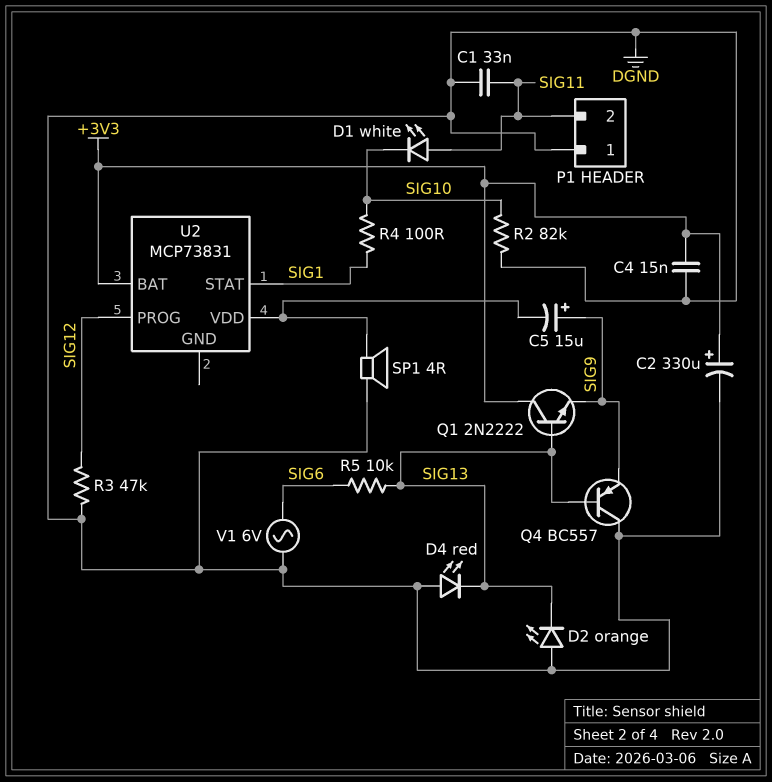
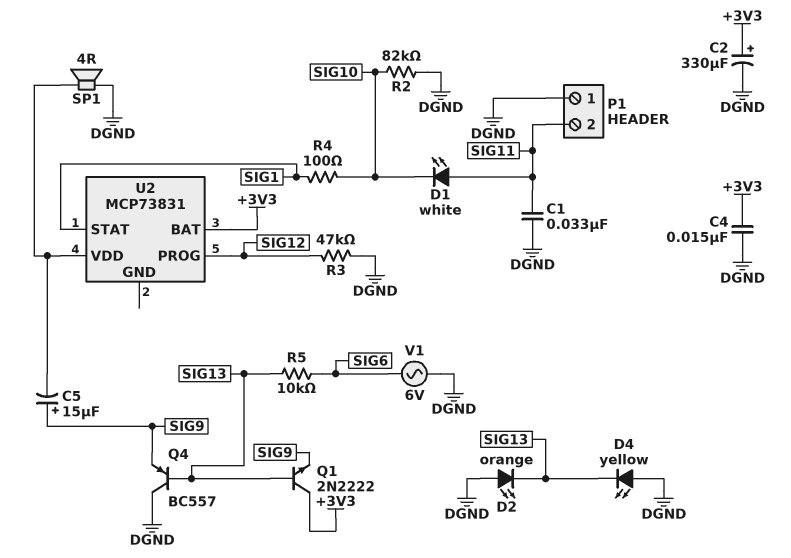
D4: LED red (A DGND, K SIG13) -> LED yellow (A DGND, K SIG13)

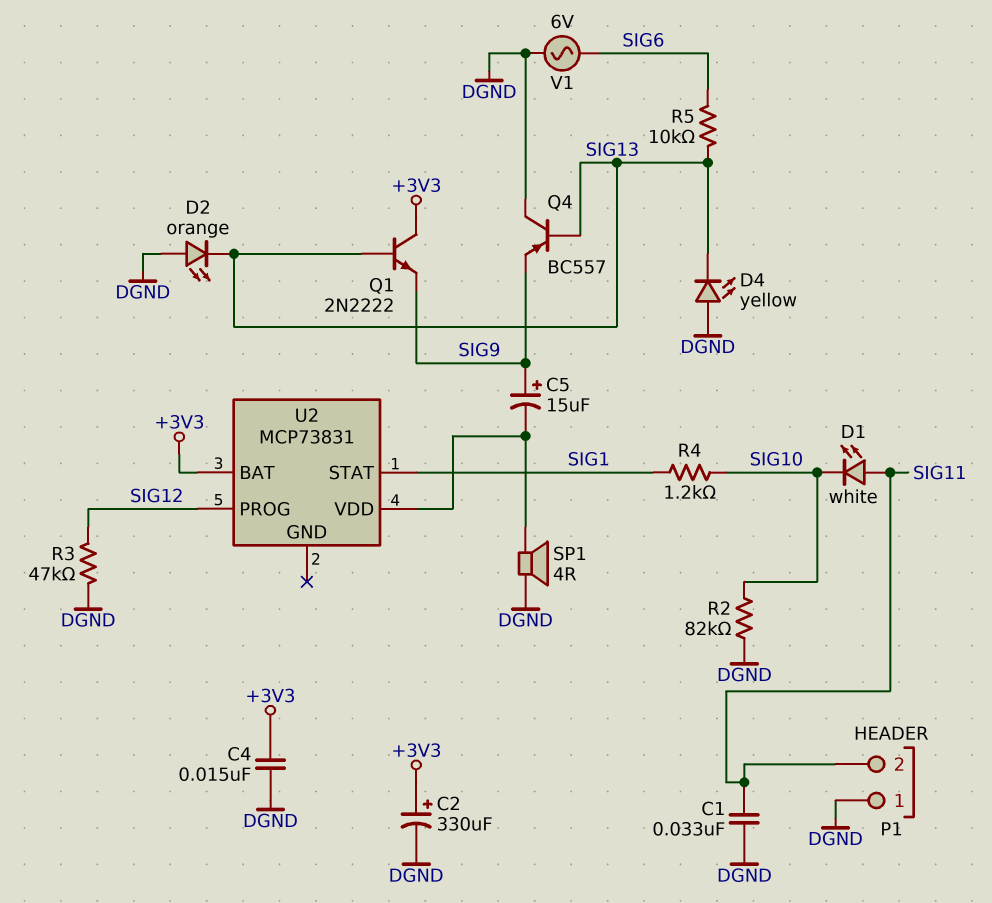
R4: 100 (SIG1, SIG10) -> 1.2k (SIG1, SIG10)

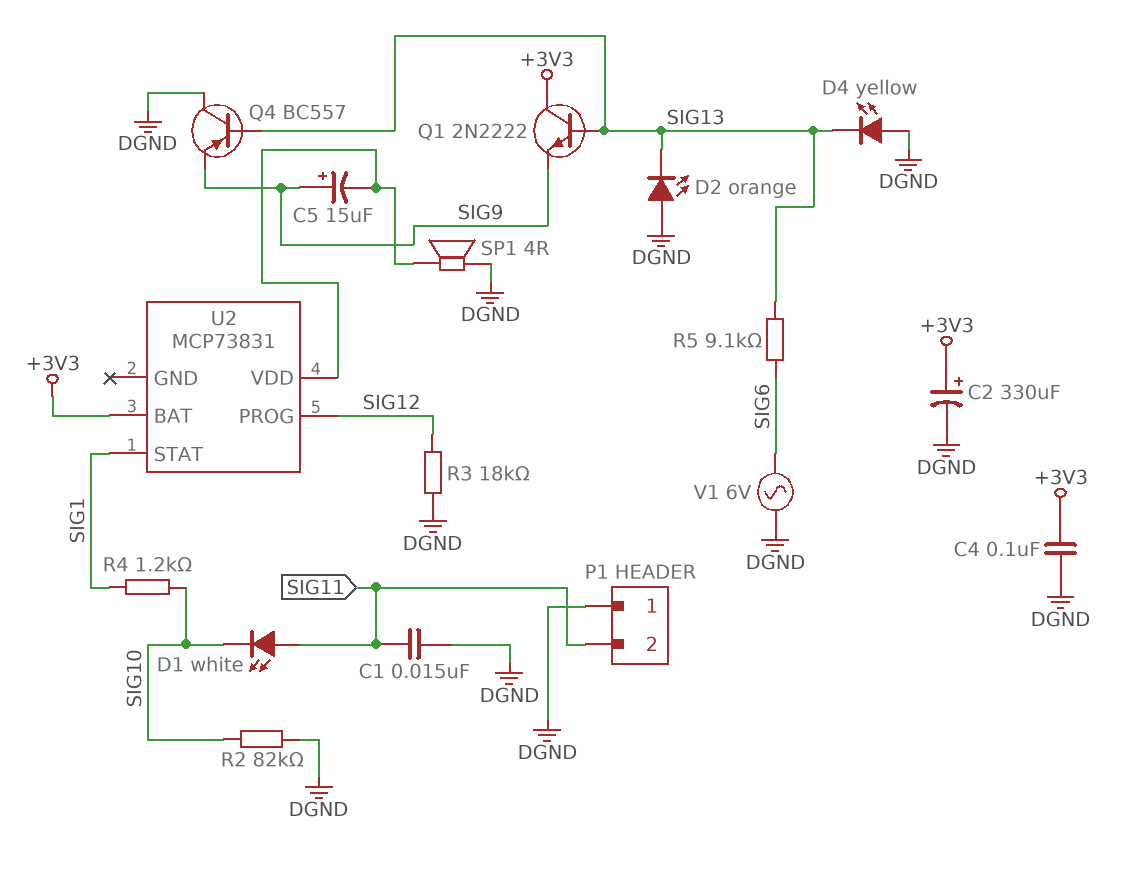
C1: 33nF (DGND, SIG11) -> 15nF (DGND, SIG11)
C4: 15nF (+3V3, DGND) -> 100nF (+3V3, DGND)
R3: 47k (DGND, SIG12) -> 18k (DGND, SIG12)
R5: 10k (SIG6, SIG13) -> 9.1k (SIG6, SIG13)

